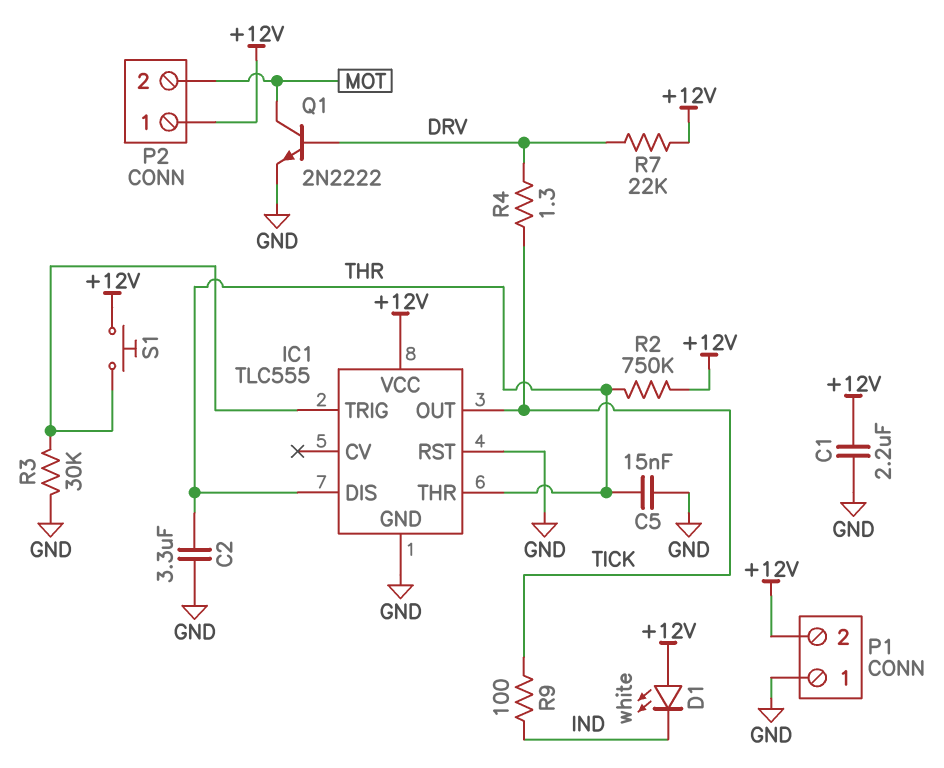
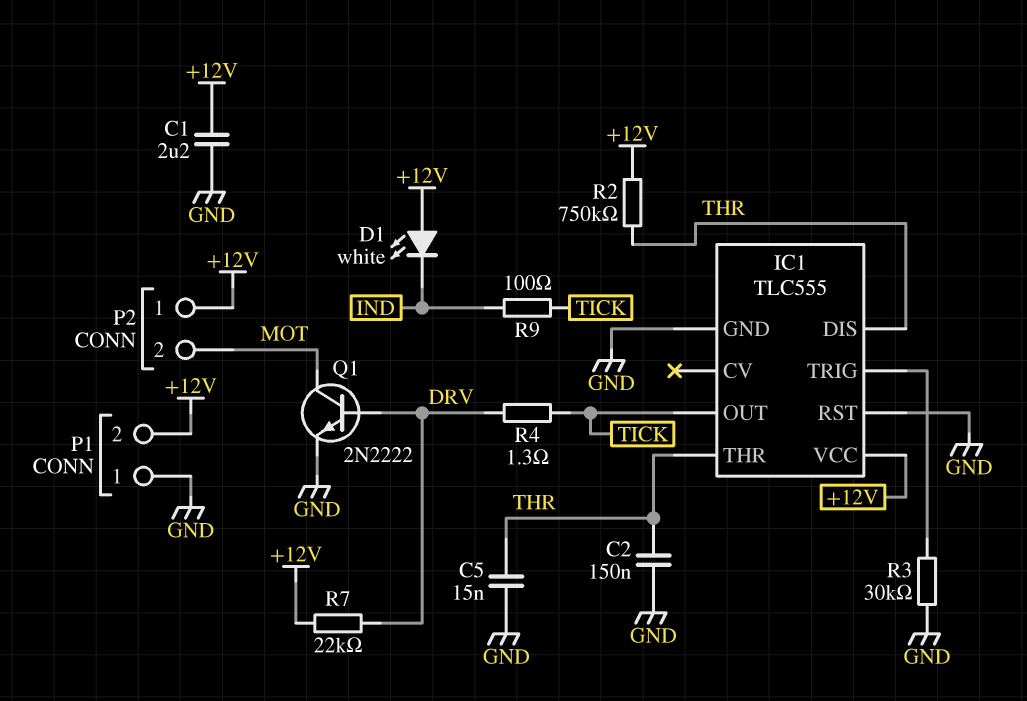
C2: 3.3uF (GND, THR) -> 150nF (GND, THR)
S1: button (+12V, IC1/TRIG) -> none

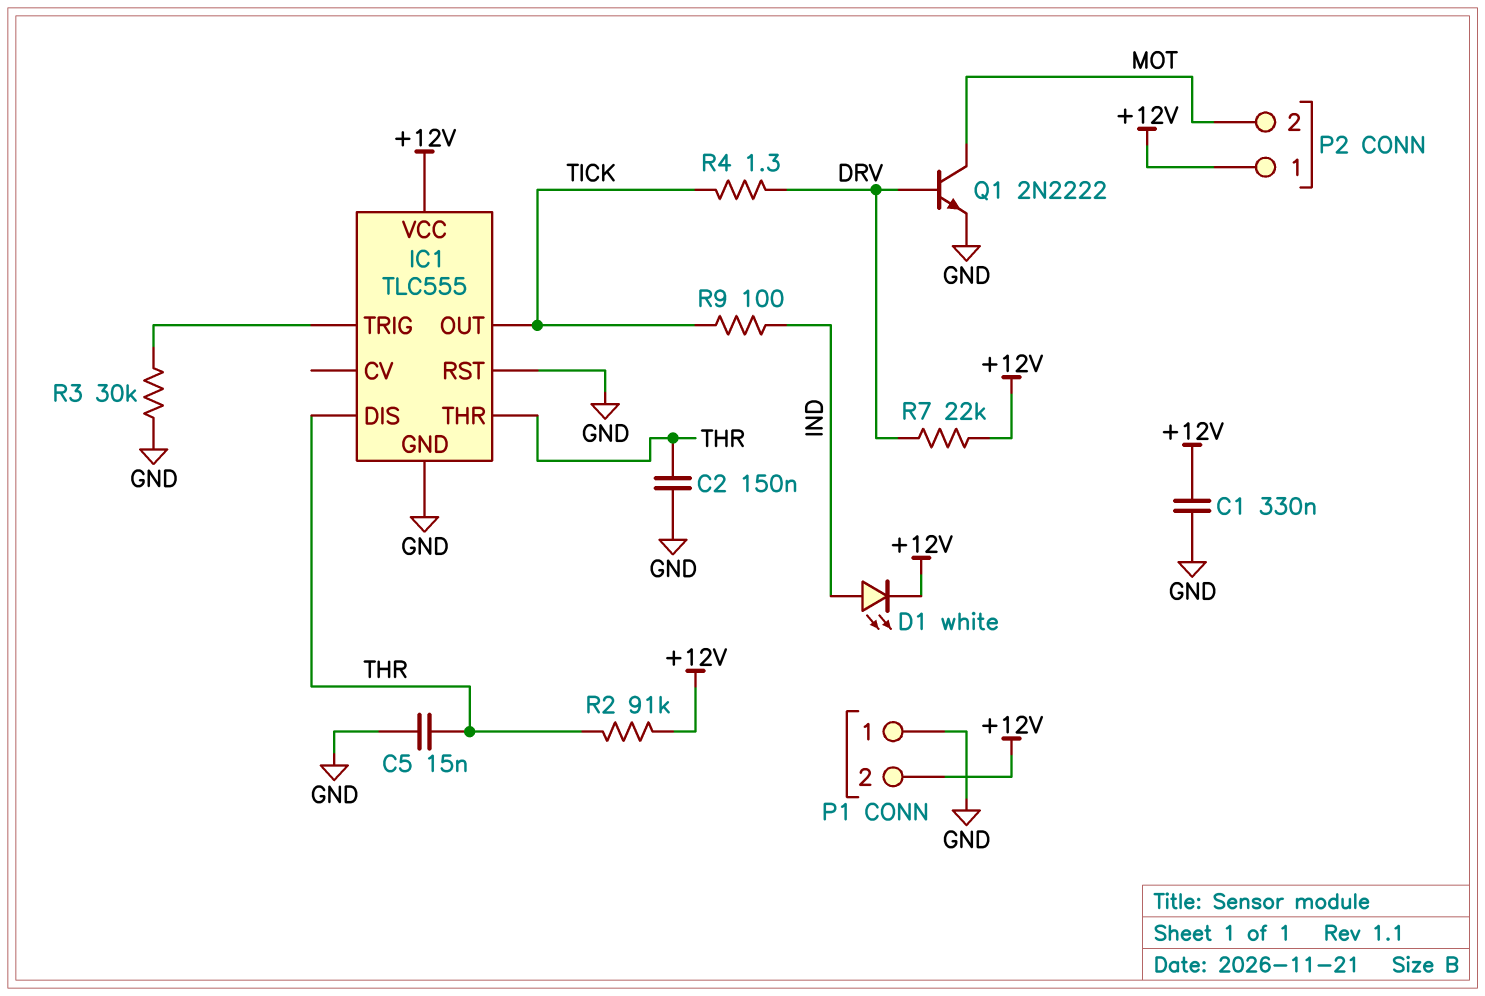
C1: 2.2uF (+12V, GND) -> 330nF (+12V, GND)
D1: LED white (A +12V, K IND) -> LED white (A IND, K +12V)
R2: 750k (+12V, THR) -> 91k (+12V, THR)

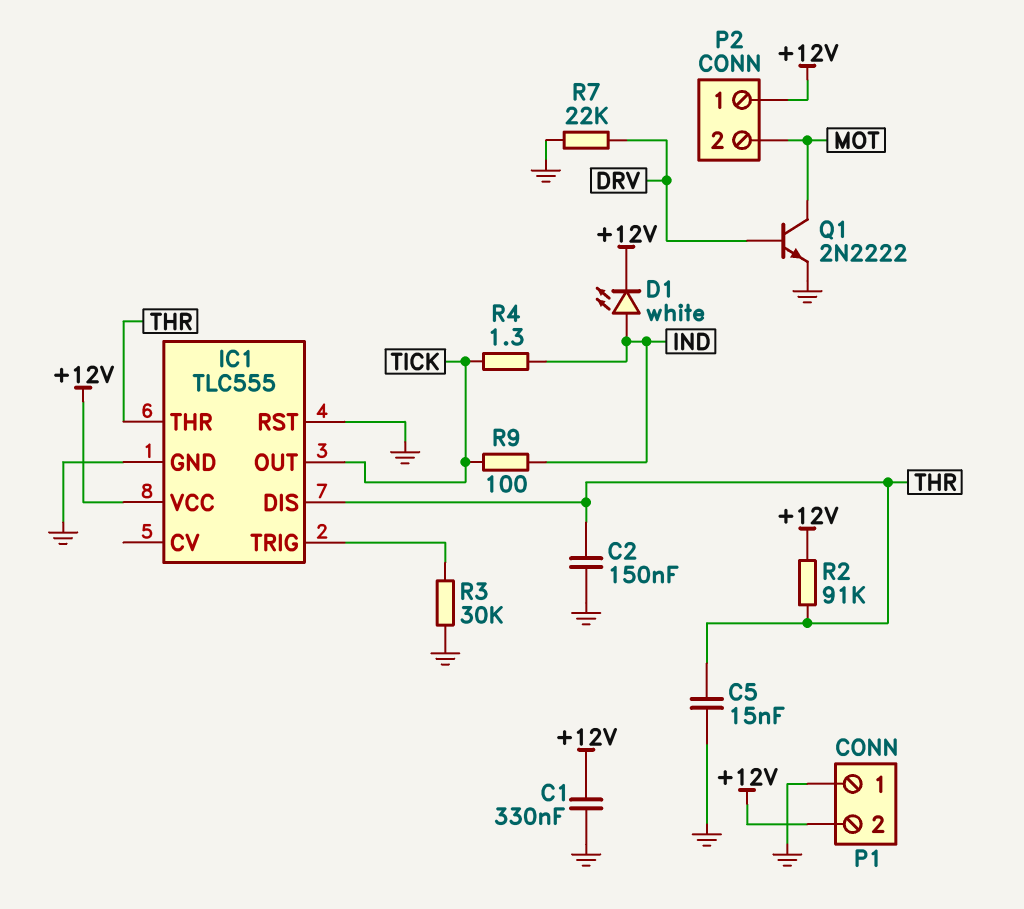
R4: 1.3 (DRV, TICK) -> 1.3 (IND, TICK)
R7: 22k (+12V, DRV) -> 22k (DRV, GND)

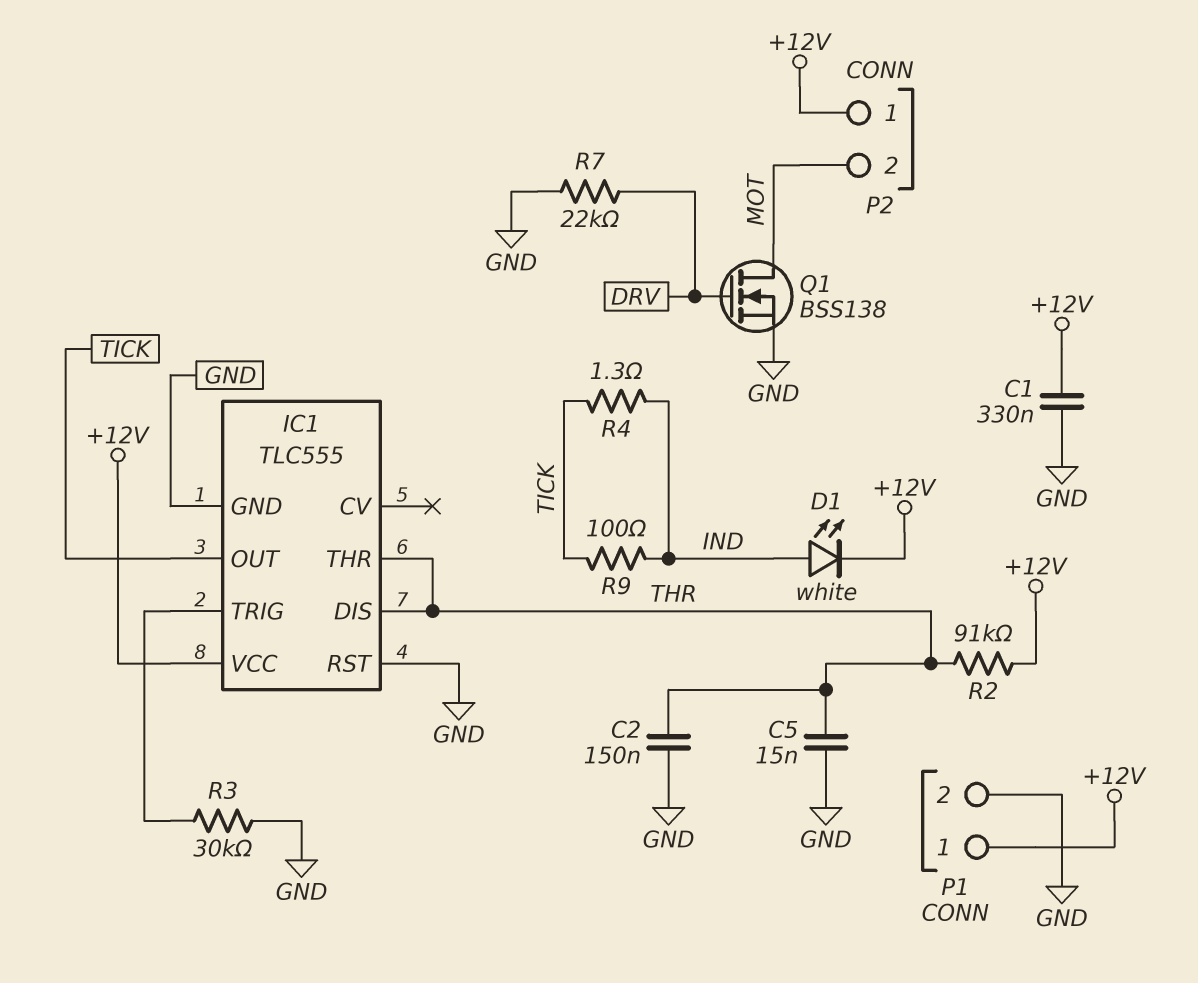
P1 pin 1: GND -> +12V
P1 pin 2: +12V -> GND
Q1: NPN 2N2222 (B DRV, C MOT, E GND) -> NMOS BSS138 (G DRV, D MOT, S GND)

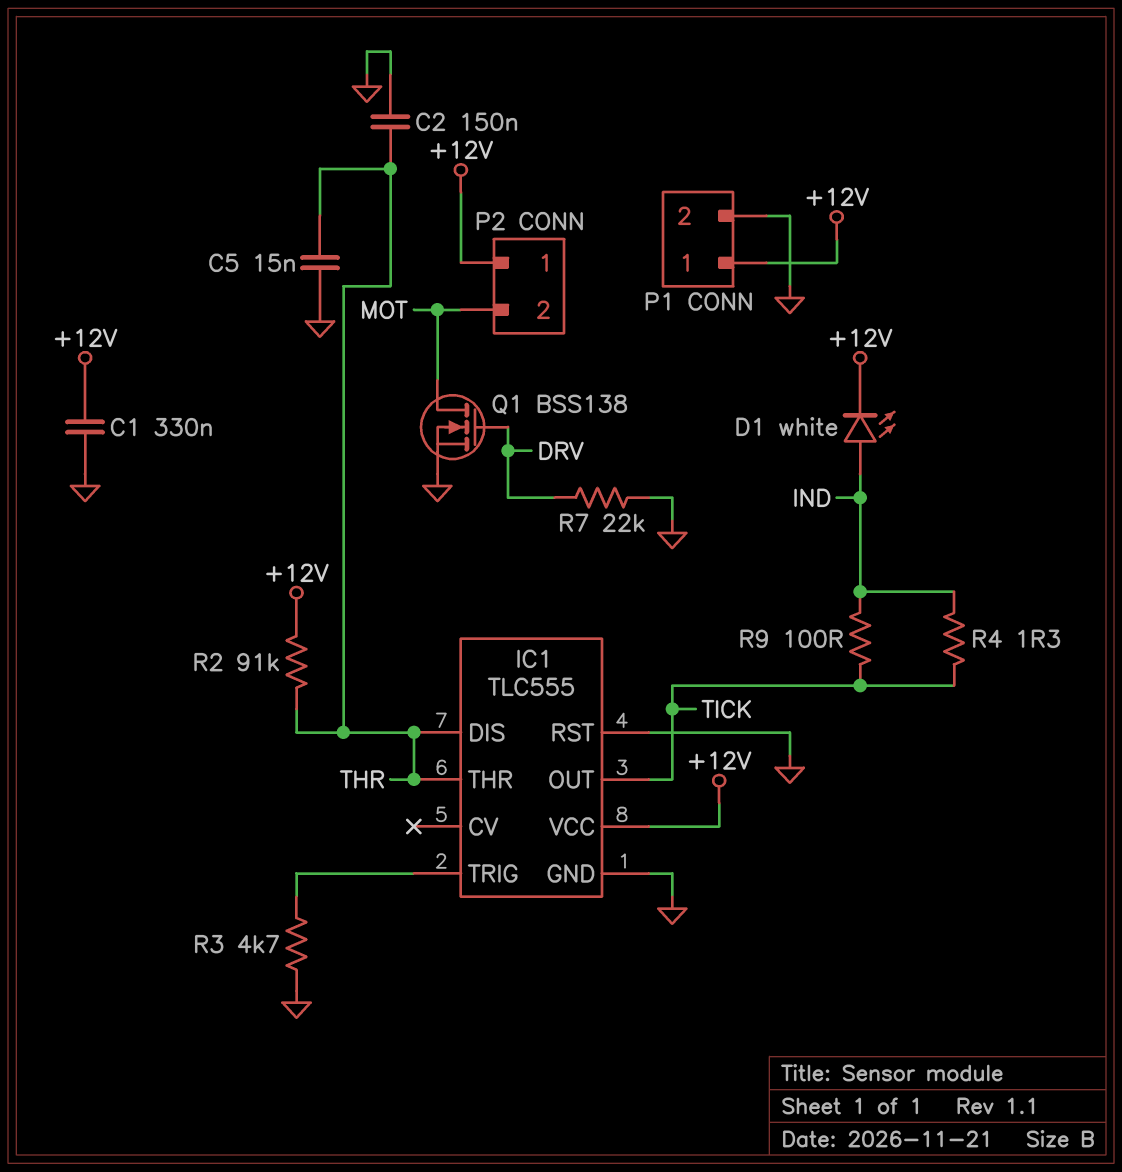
R3: 30k (GND, IC1/TRIG) -> 4.7k (GND, IC1/TRIG)

